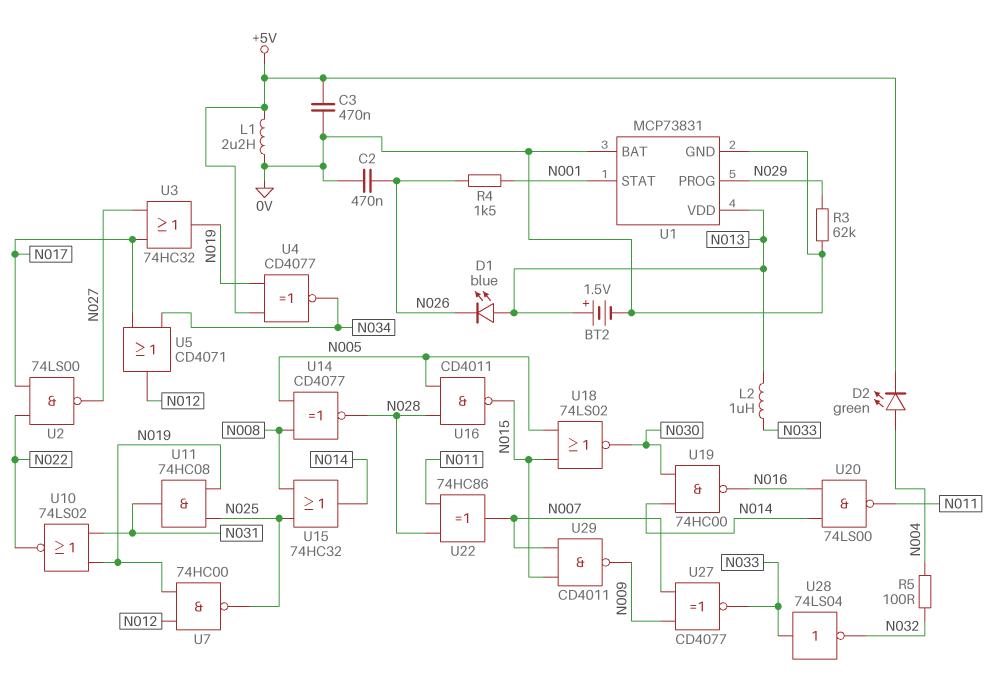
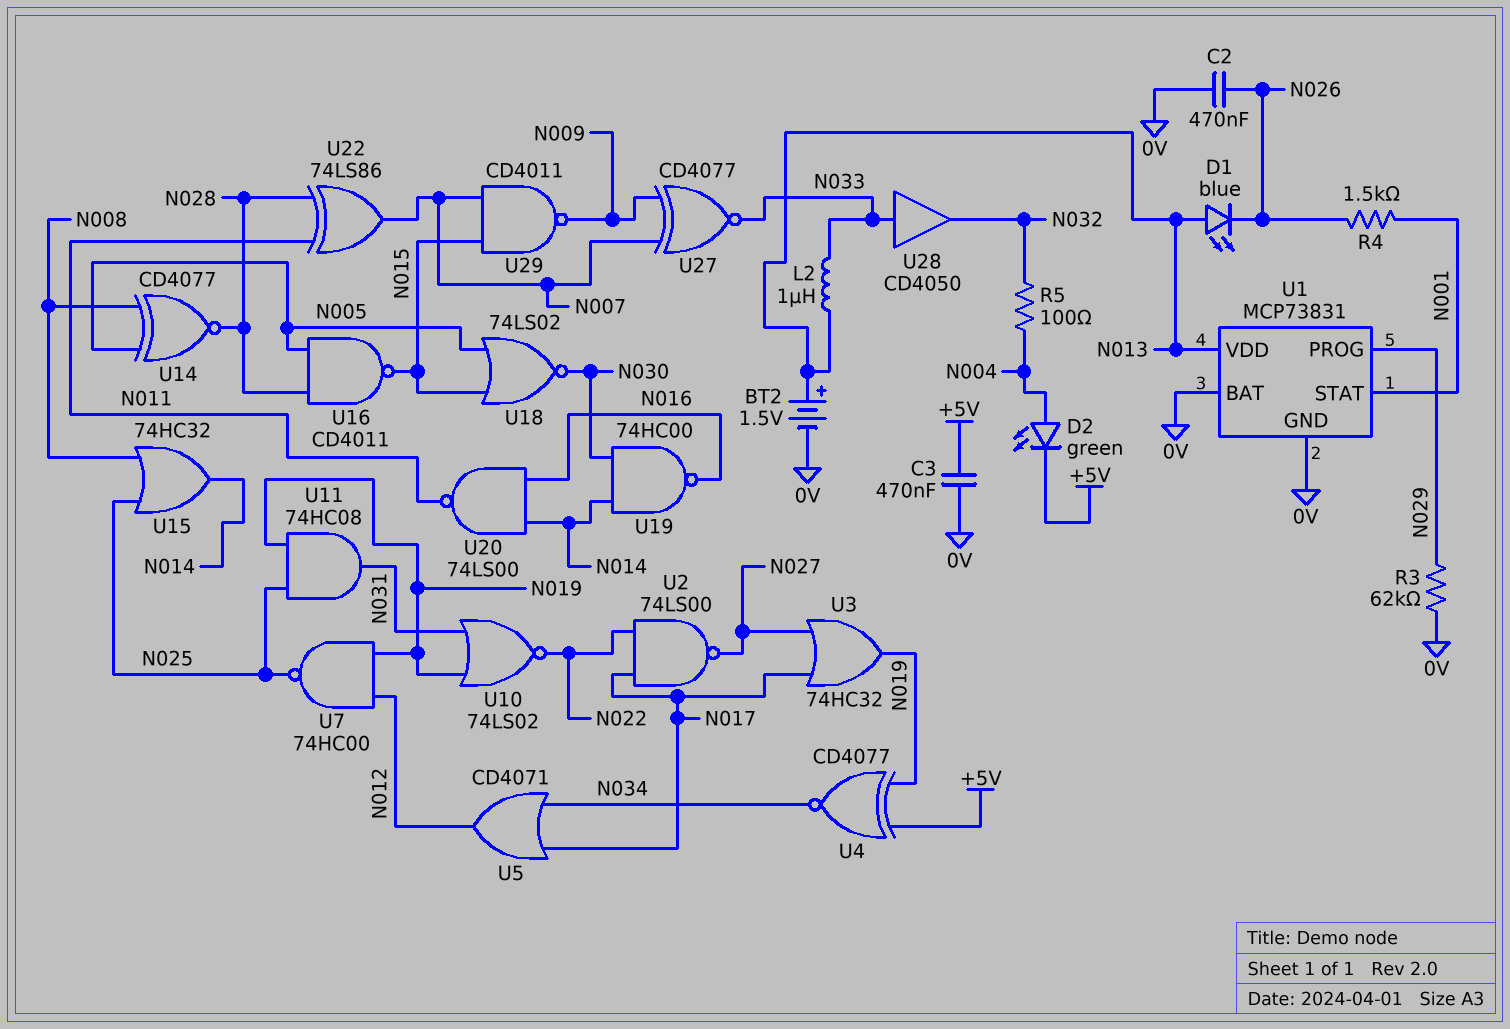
L1: 2.2uH (+5V, 0V) -> none
U22: XOR 74HC86 (in N011, in N028, out N007) -> XOR 74LS86 (in N011, in N028, out N007)
U28: NOT 74LS04 (in N033, out N032) -> buffer CD4050 (in N033, out N032)

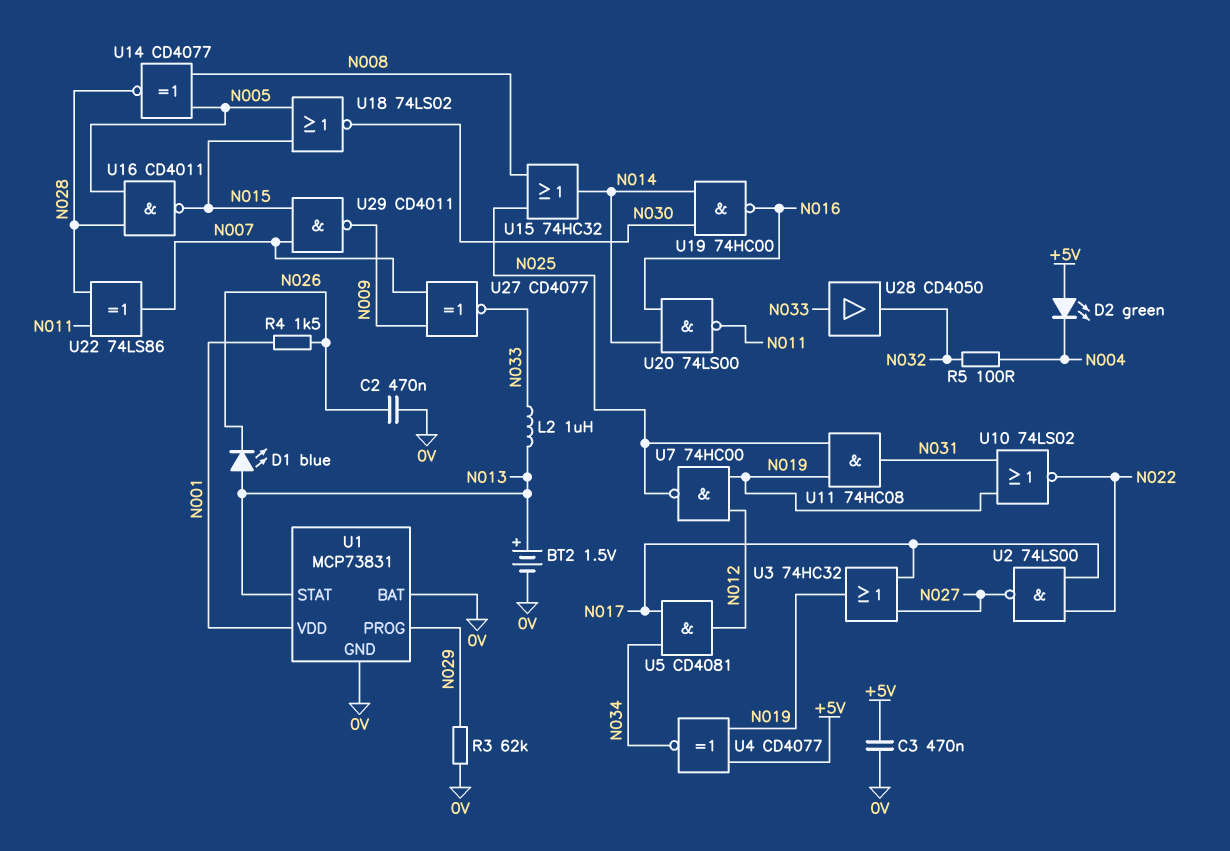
D2: LED green (A N004, K +5V) -> LED green (A +5V, K N004)
U1 pin STAT: N001 -> N013
U1 pin VDD: N013 -> N001
U5: OR CD4071 (in N017, in N034, out N012) -> AND CD4081 (in N017, in N034, out N012)

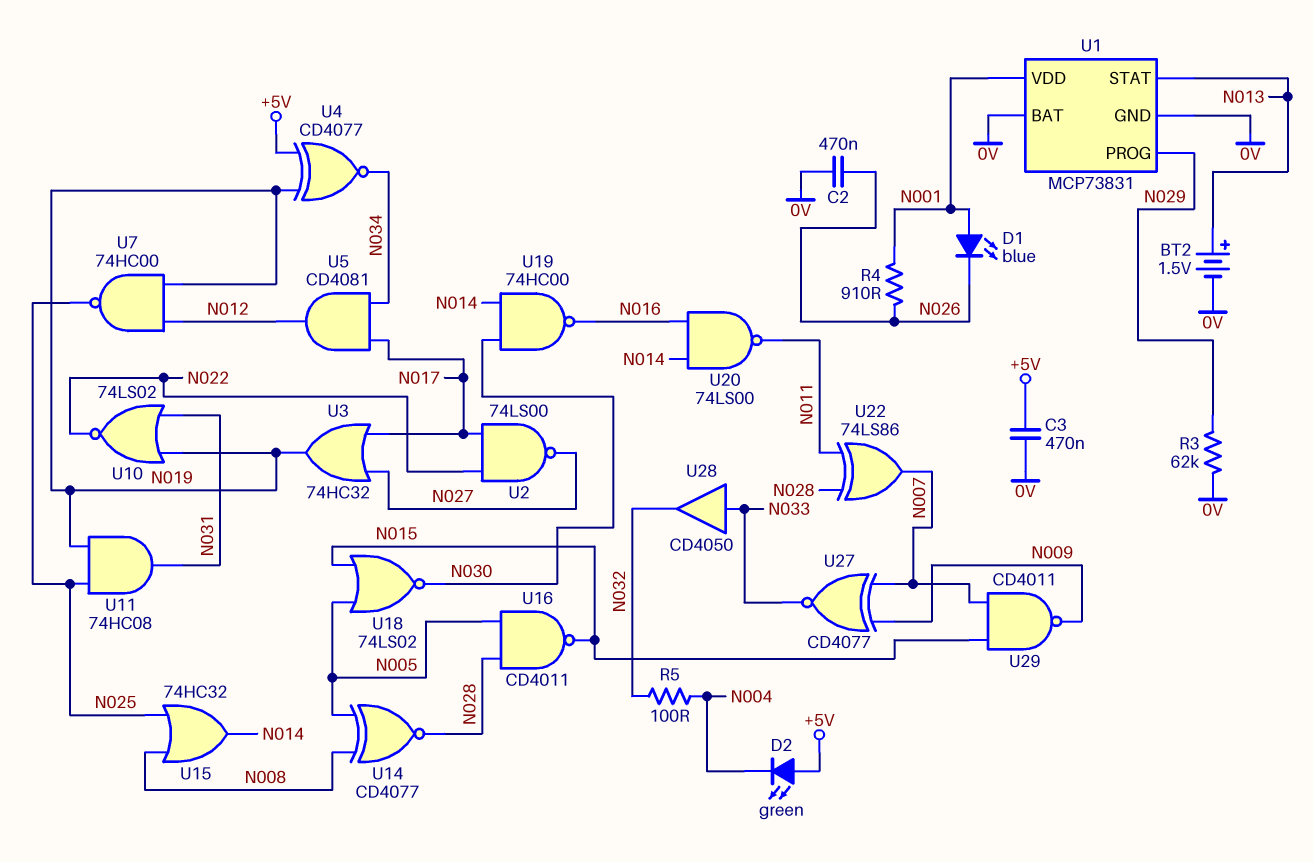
D1: LED blue (A N013, K N026) -> LED blue (A N001, K N026)
L2: 1uH (N013, N033) -> none
R4: 1.5k (N001, N026) -> 910 (N001, N026)

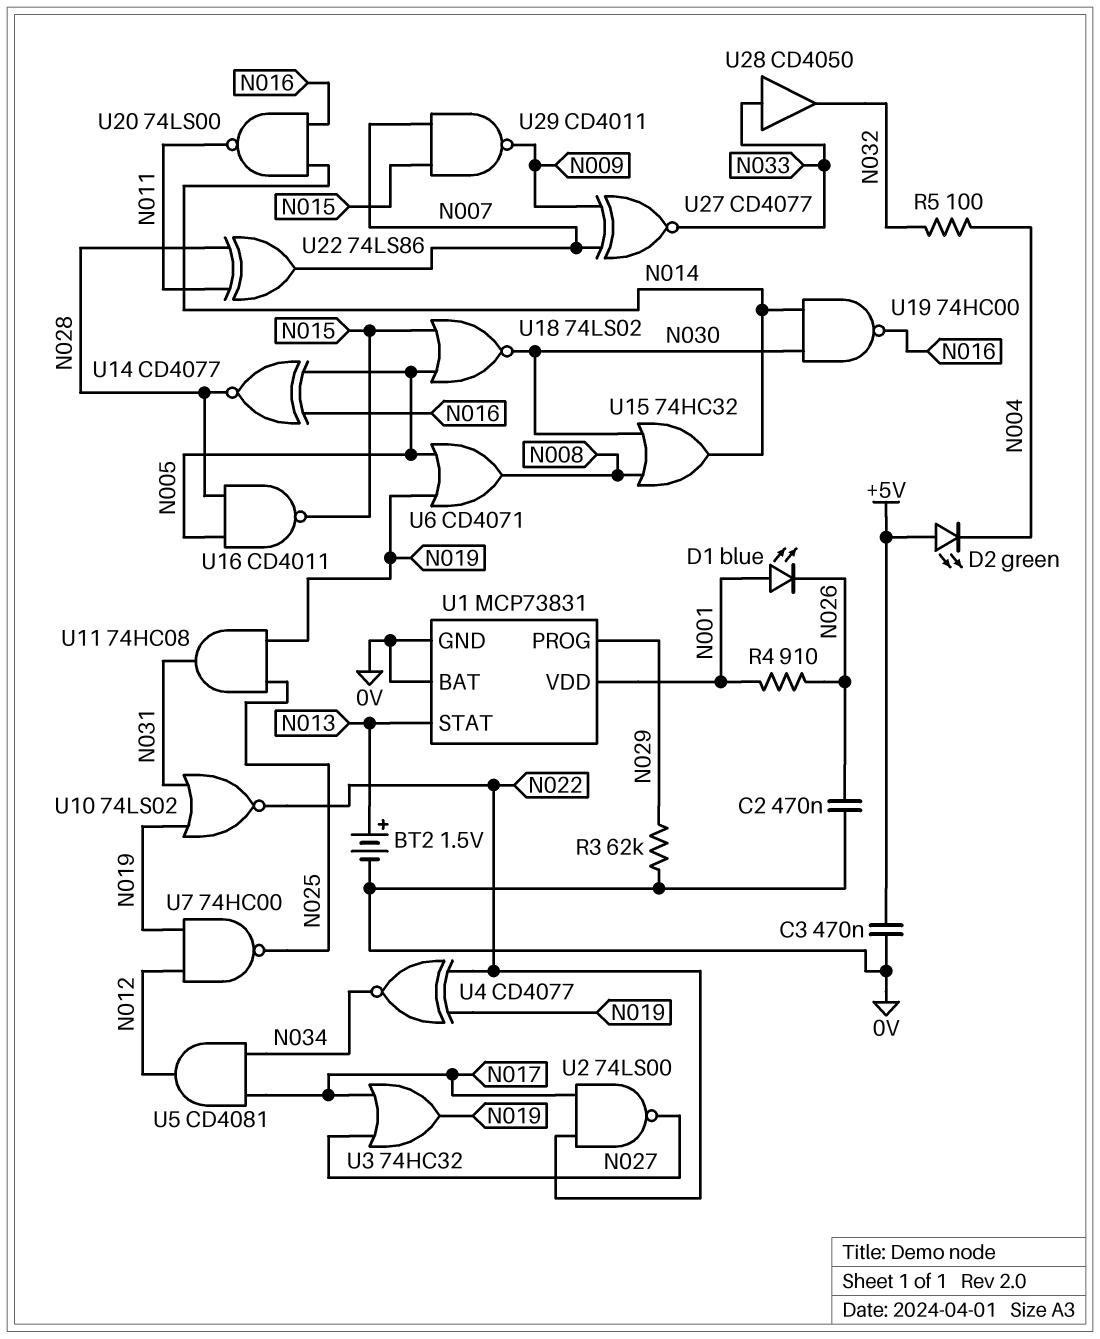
U4: XNOR CD4077 (in +5V, in N019, out N034) -> XNOR CD4077 (in N019, in N022, out N034)
U6: none -> OR CD4071 (in N005, in N019, out N008)
U14: XNOR CD4077 (in N005, in N008, out N028) -> XNOR CD4077 (in N005, in N016, out N028)
U15: OR 74HC32 (in N008, in N025, out N014) -> OR 74HC32 (in N008, in N030, out N014)

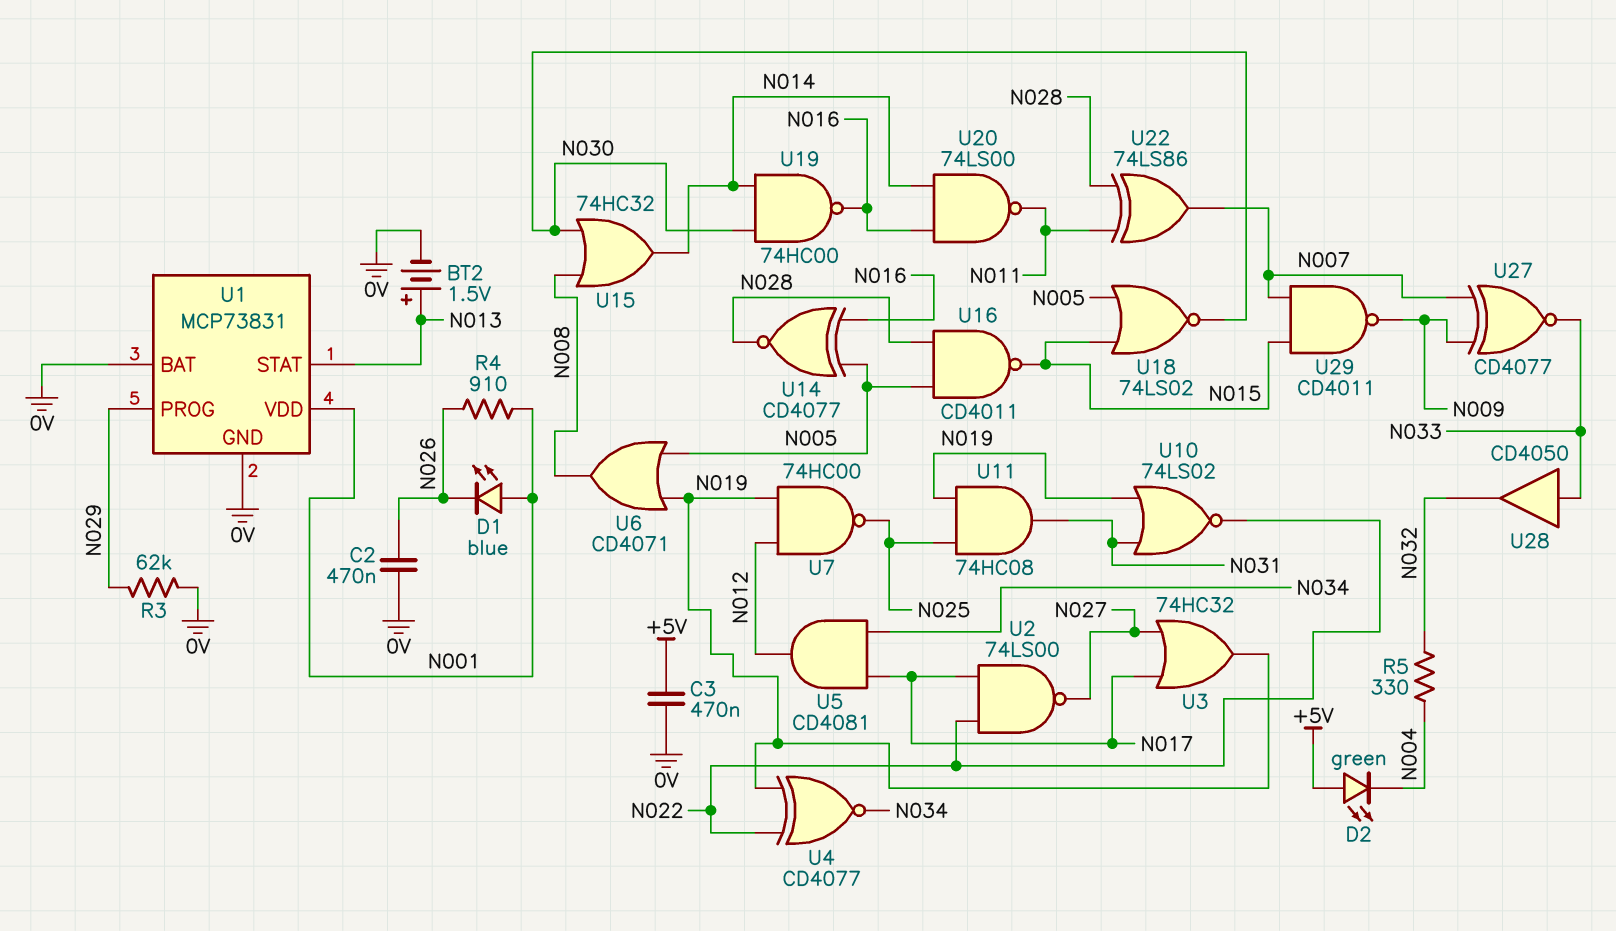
R5: 100 (N004, N032) -> 330 (N004, N032)

